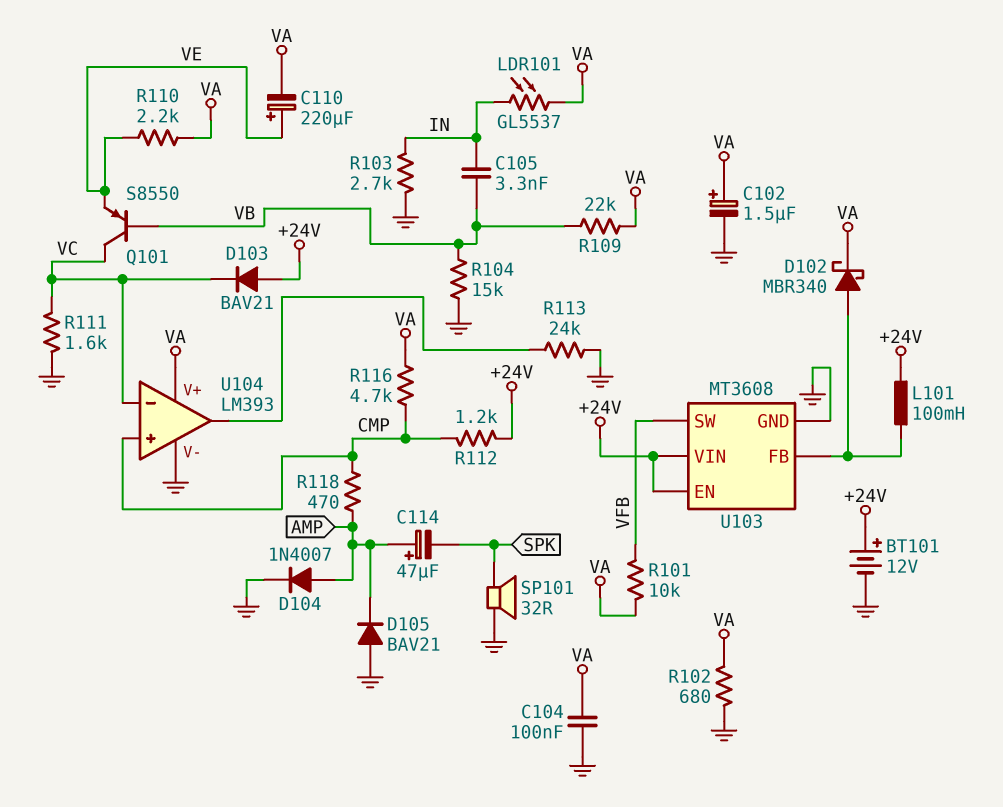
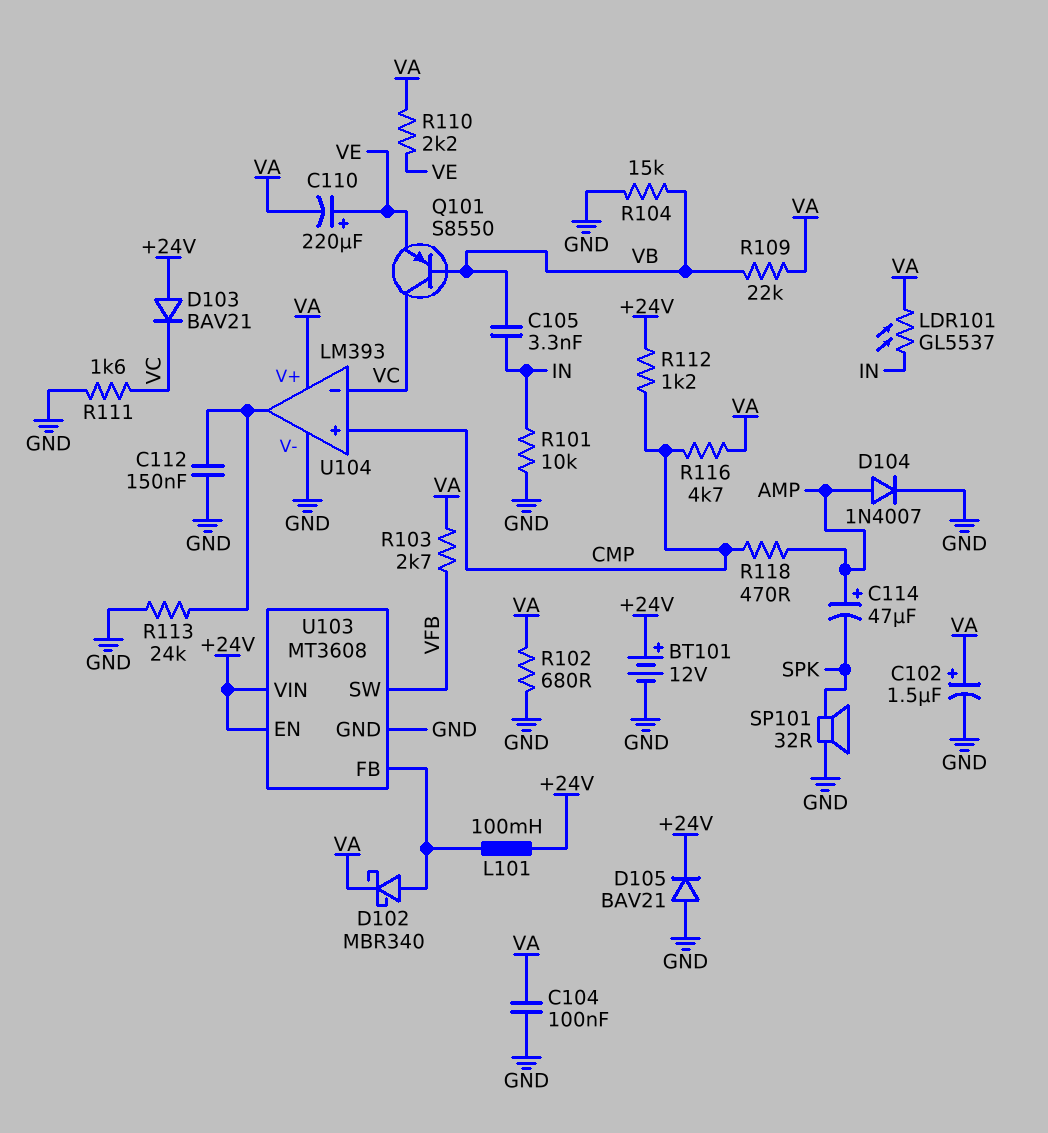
C112: none -> 150nF (GND, U104/out)
D105: diode BAV21 (A GND, K AMP) -> diode BAV21 (A GND, K +24V)
R101: 10k (VA, VFB) -> 10k (GND, IN)
R103: 2.7k (GND, IN) -> 2.7k (VA, VFB)

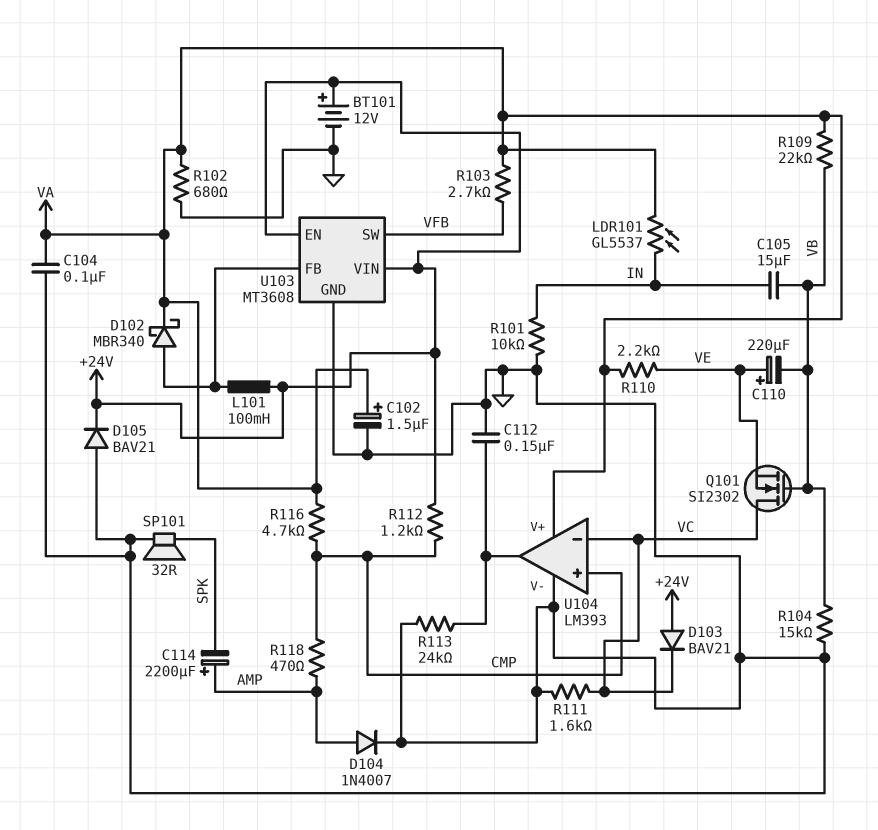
C105: 3.3nF (IN, VB) -> 15uF (IN, VB)
C110: 220uF (plus VE, minus VA) -> 220uF (plus VE, minus VB)
C114: 47uF (plus AMP, minus SPK) -> 2200uF (plus AMP, minus SPK)
Q101: PNP S8550 (B VB, C VC, E VE) -> NMOS SI2302 (G VB, D VC, S VE)

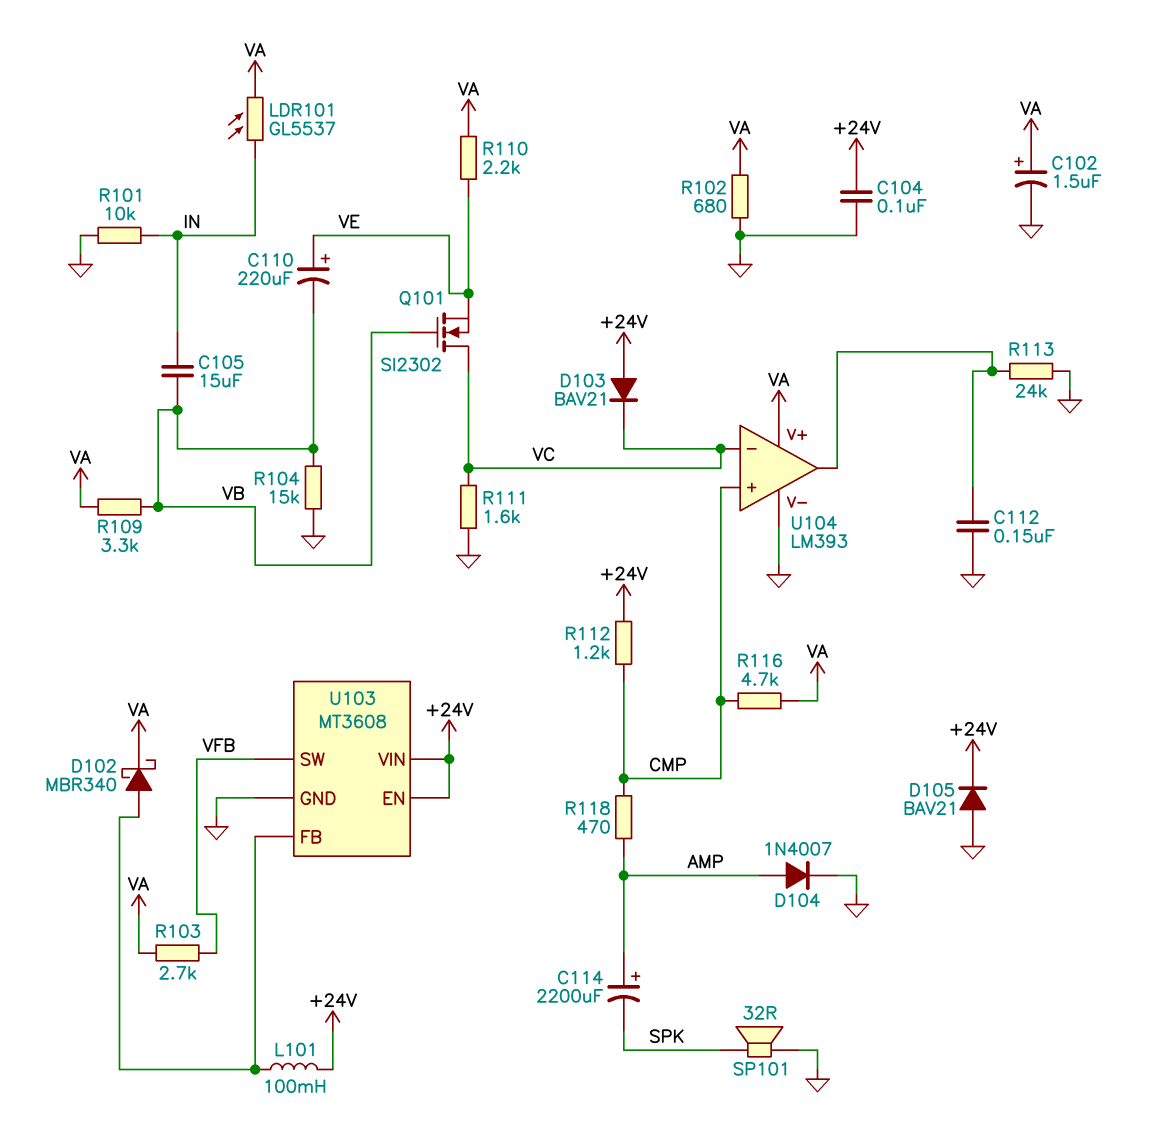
BT101: 12V (plus +24V, minus GND) -> none
C104: 100nF (GND, VA) -> 100nF (+24V, GND)
R109: 22k (VA, VB) -> 3.3k (VA, VB)

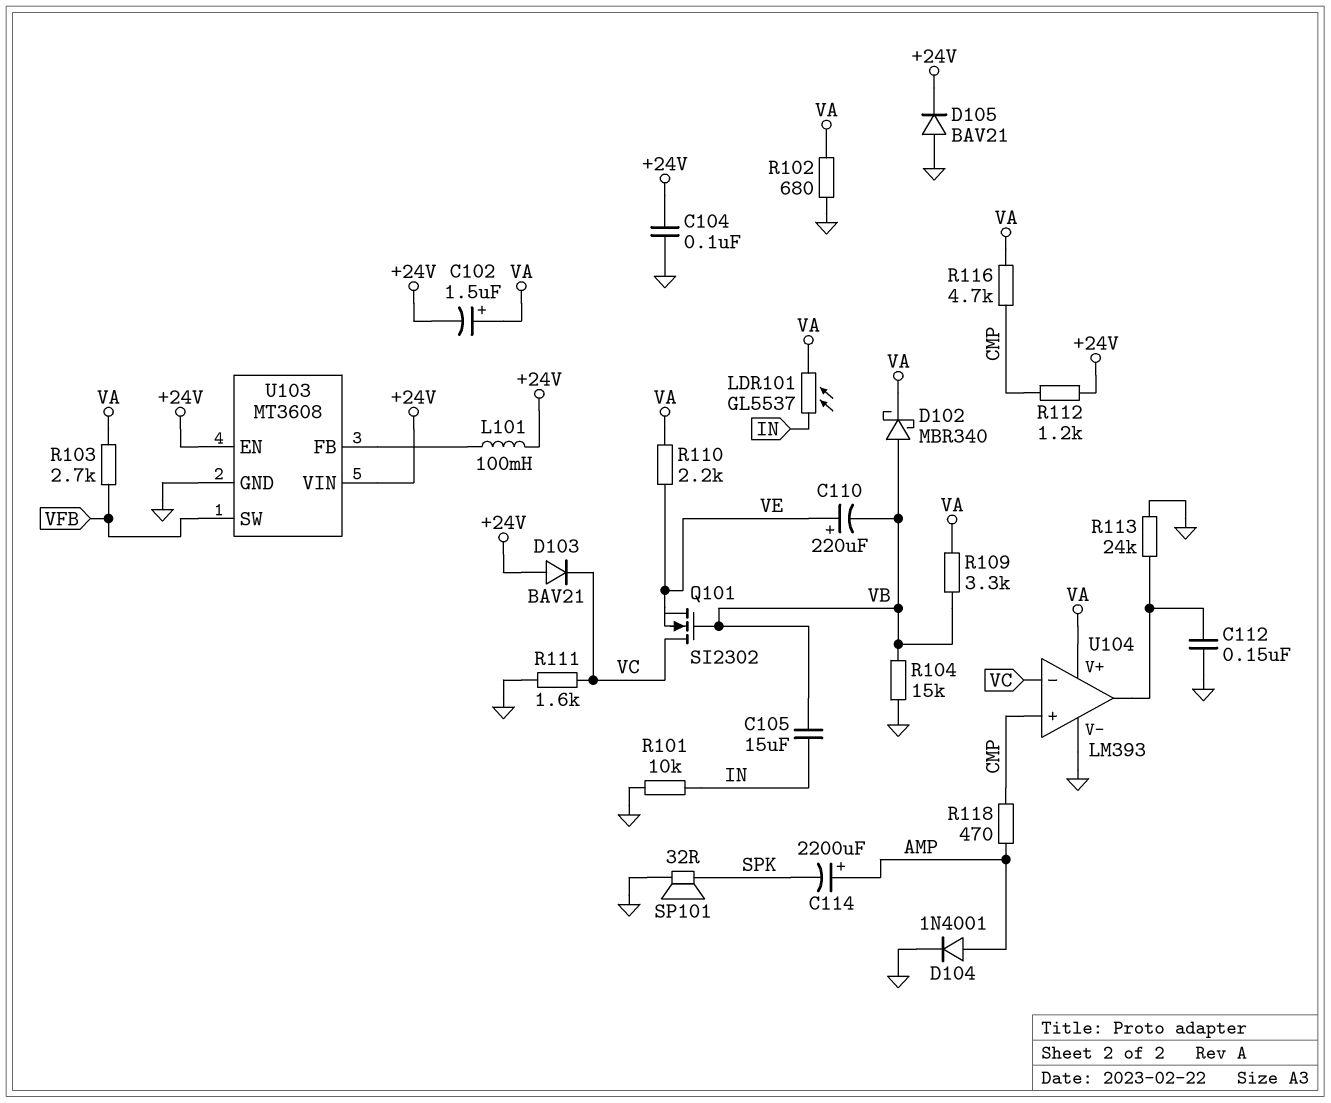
C102: 1.5uF (plus VA, minus GND) -> 1.5uF (plus VA, minus +24V)
D102: schottky MBR340 (A U103/FB, K VA) -> schottky MBR340 (A VB, K VA)
D104: diode 1N4007 (A AMP, K GND) -> diode 1N4001 (A AMP, K GND)

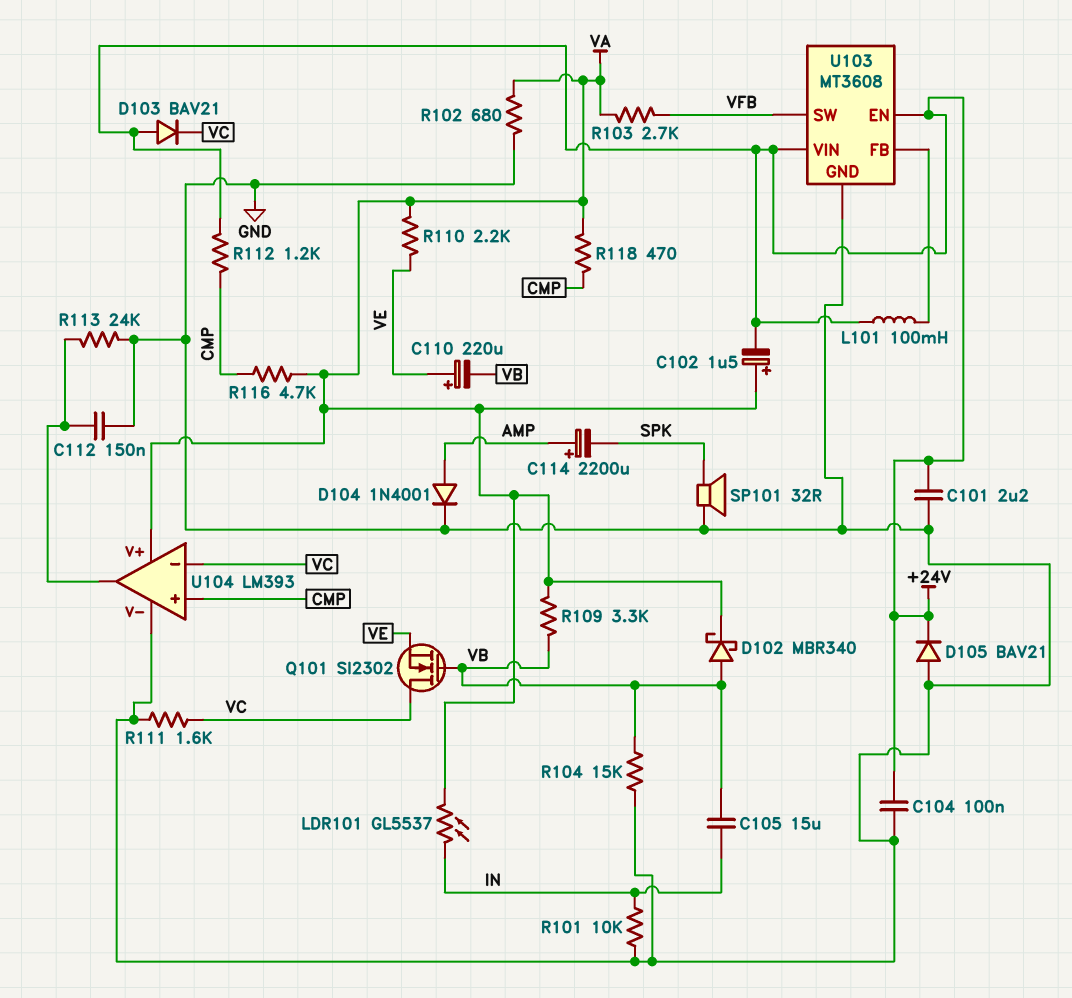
C101: none -> 2.2uF (+24V, GND)
R118: 470 (AMP, CMP) -> 470 (CMP, VA)

